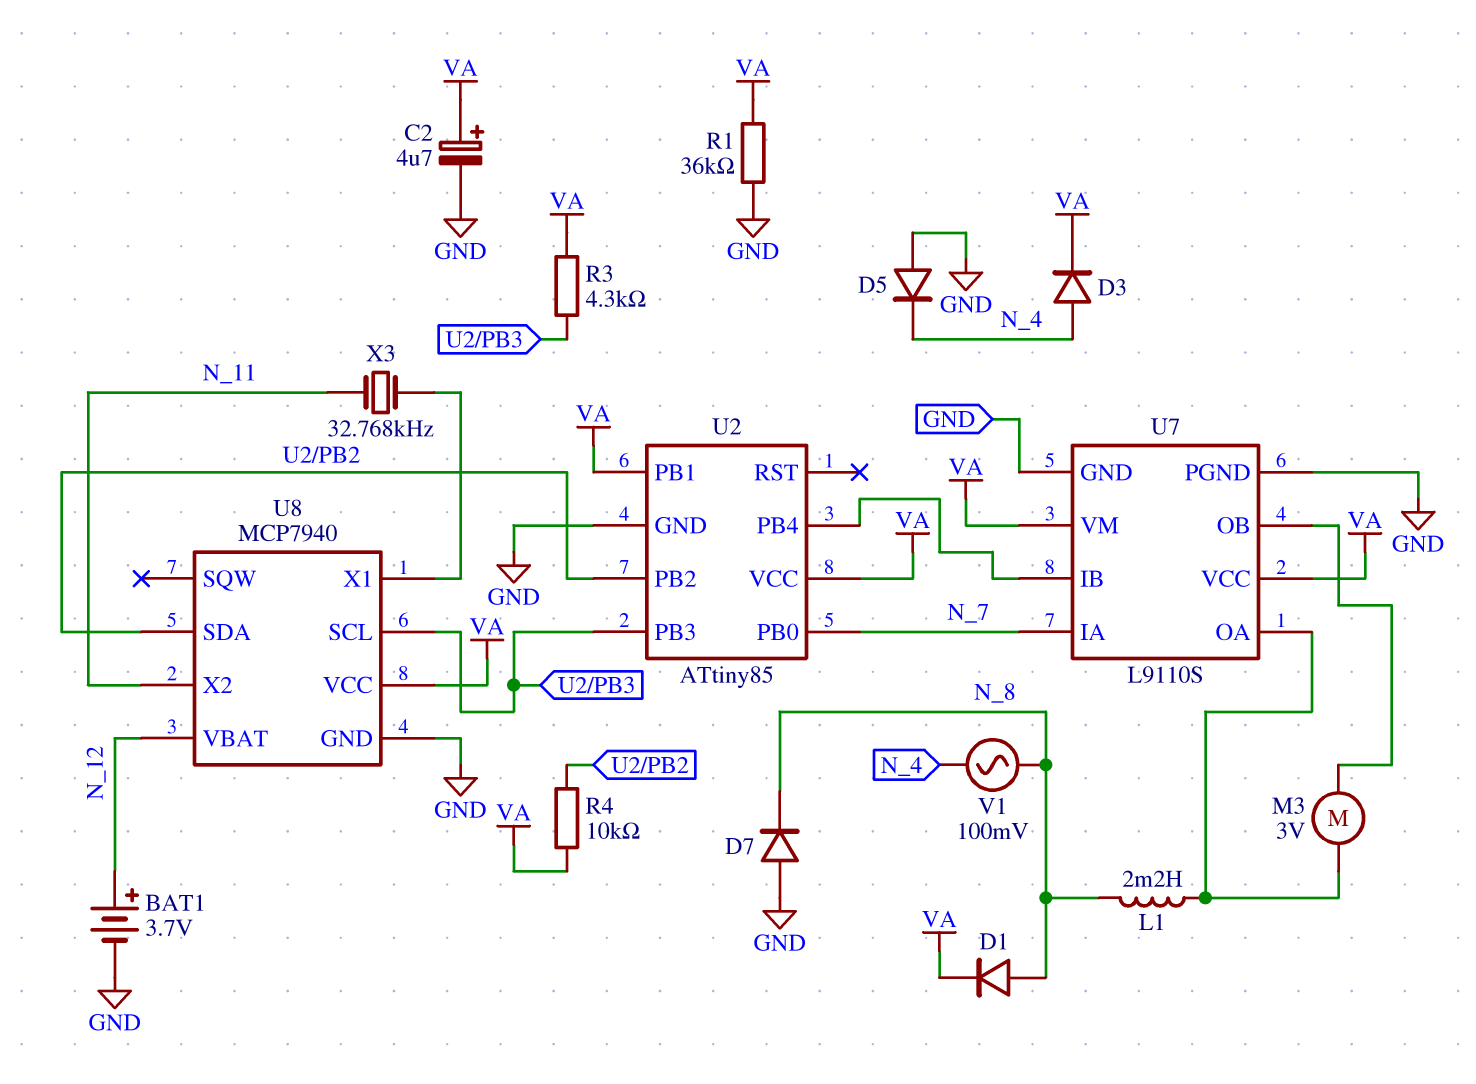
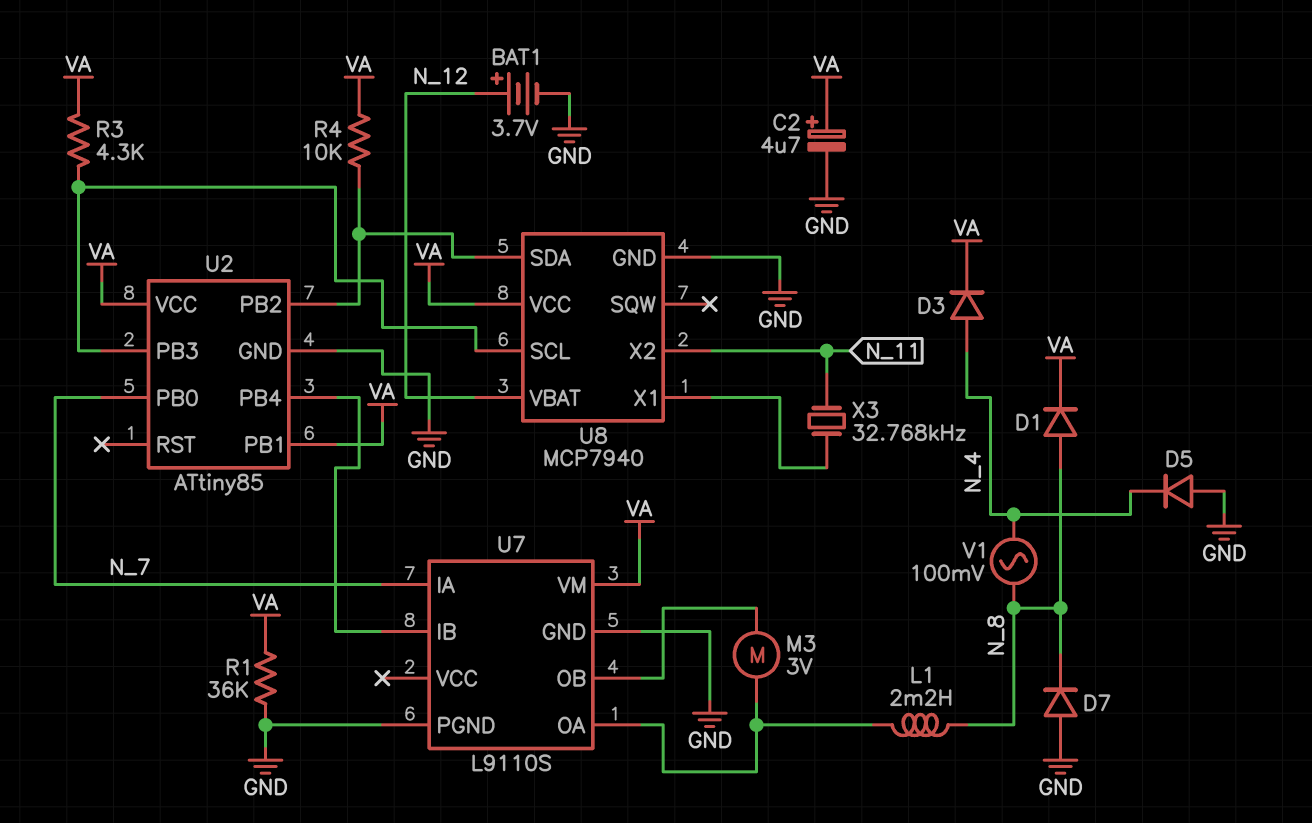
U7 pin VCC: VA -> none

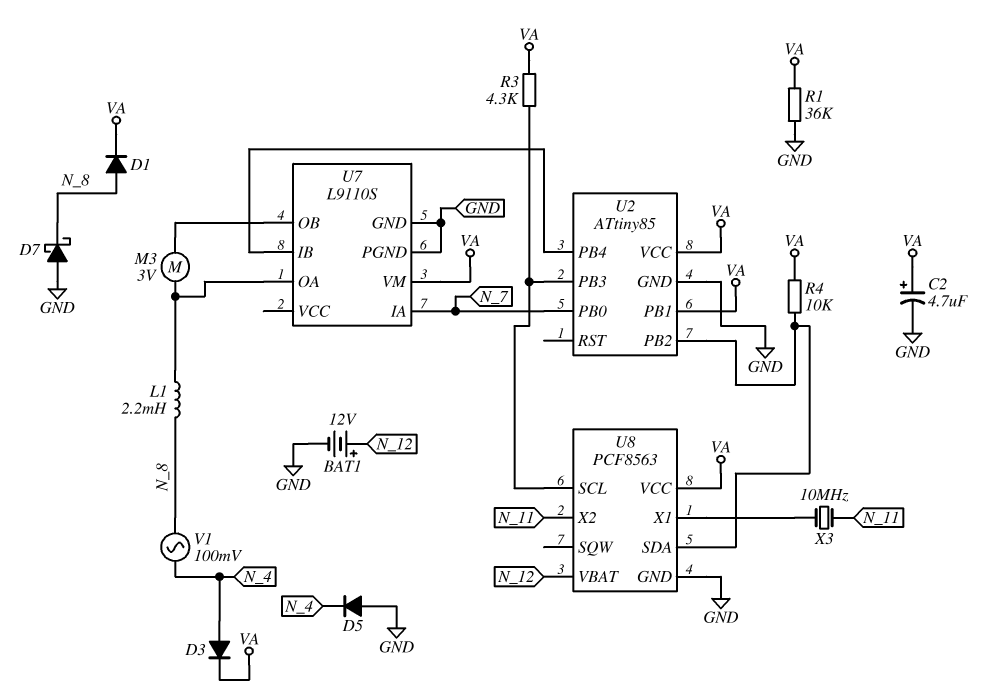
BAT1: 3.7V (plus N_12, minus GND) -> 12V (plus N_12, minus GND)
D7: diode (A GND, K N_8) -> schottky (A GND, K N_8)
U8: MCP7940 -> PCF8563
X3: 32.768kHz (N_11, U8/X1) -> 10MHz (N_11, U8/X1)

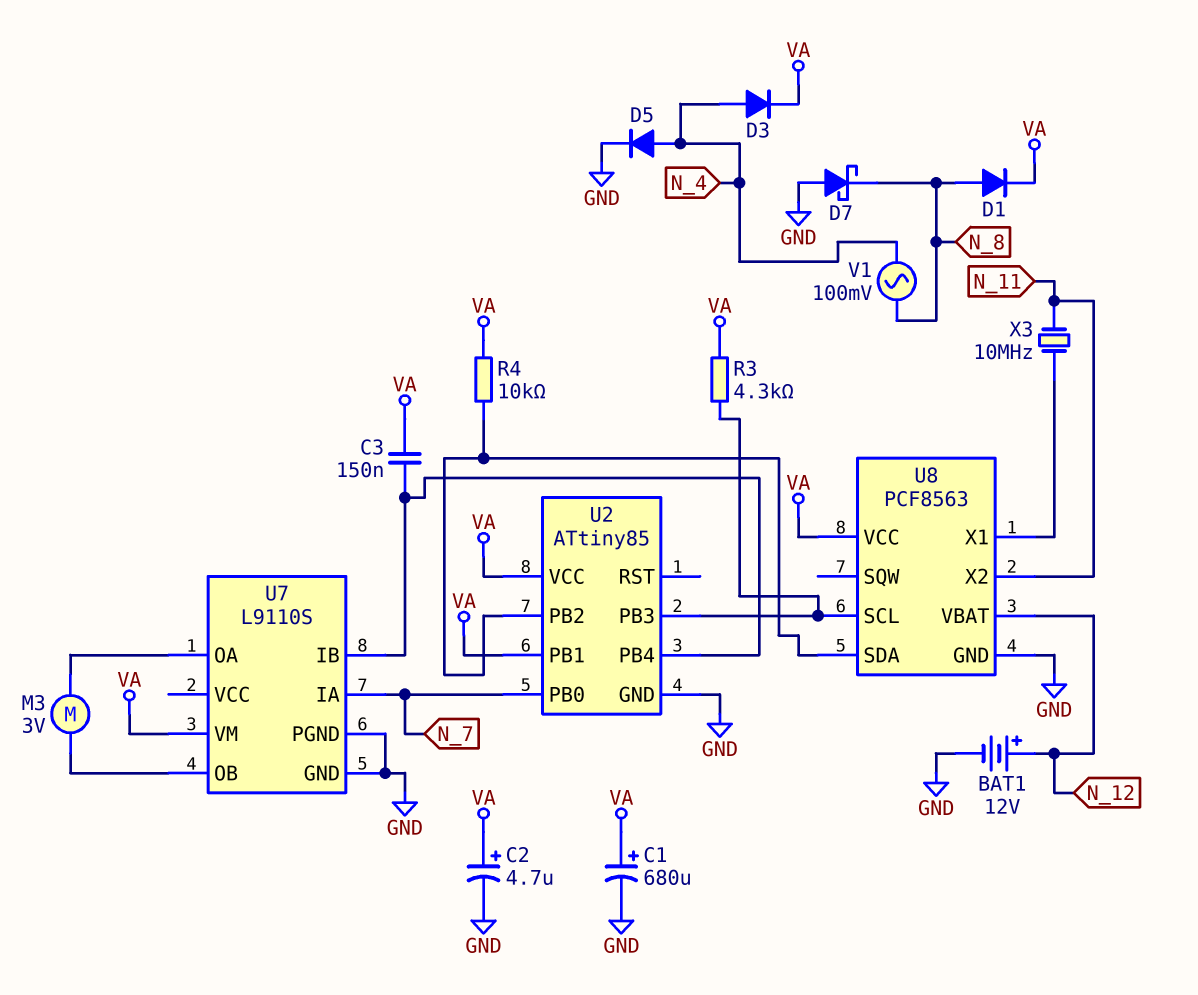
C1: none -> 680uF (plus VA, minus GND)
C3: none -> 150nF (U2/PB4, VA)
D5: diode (A GND, K N_4) -> diode (A N_4, K GND)
L1: 2.2mH (N_8, U7/OA) -> none
R1: 36k (GND, VA) -> none

